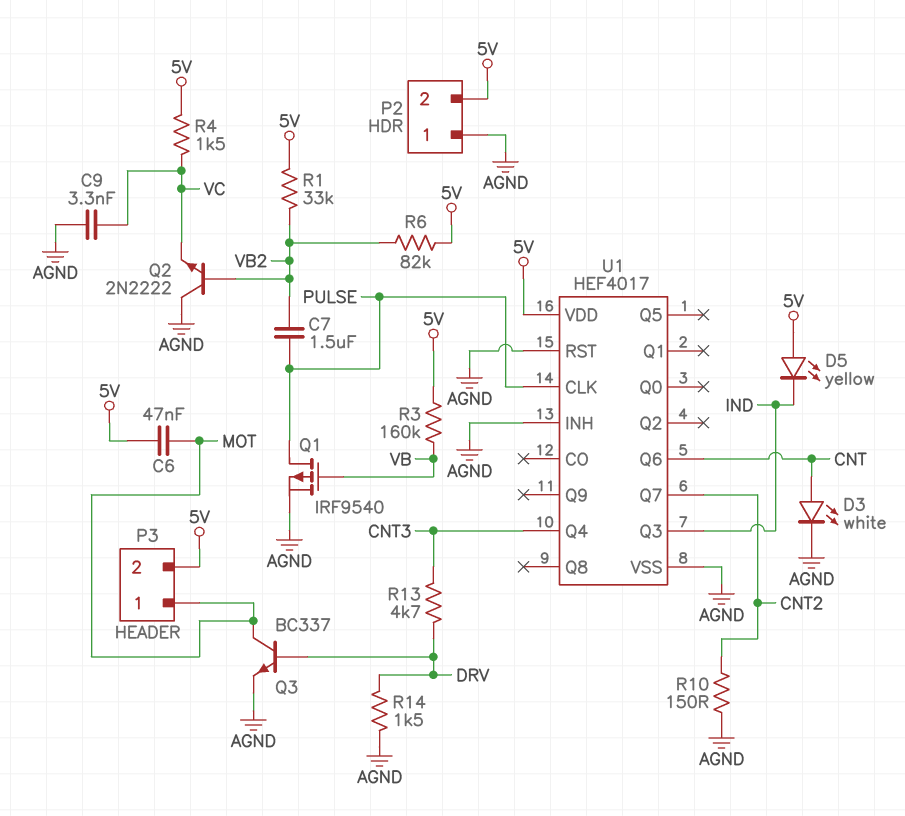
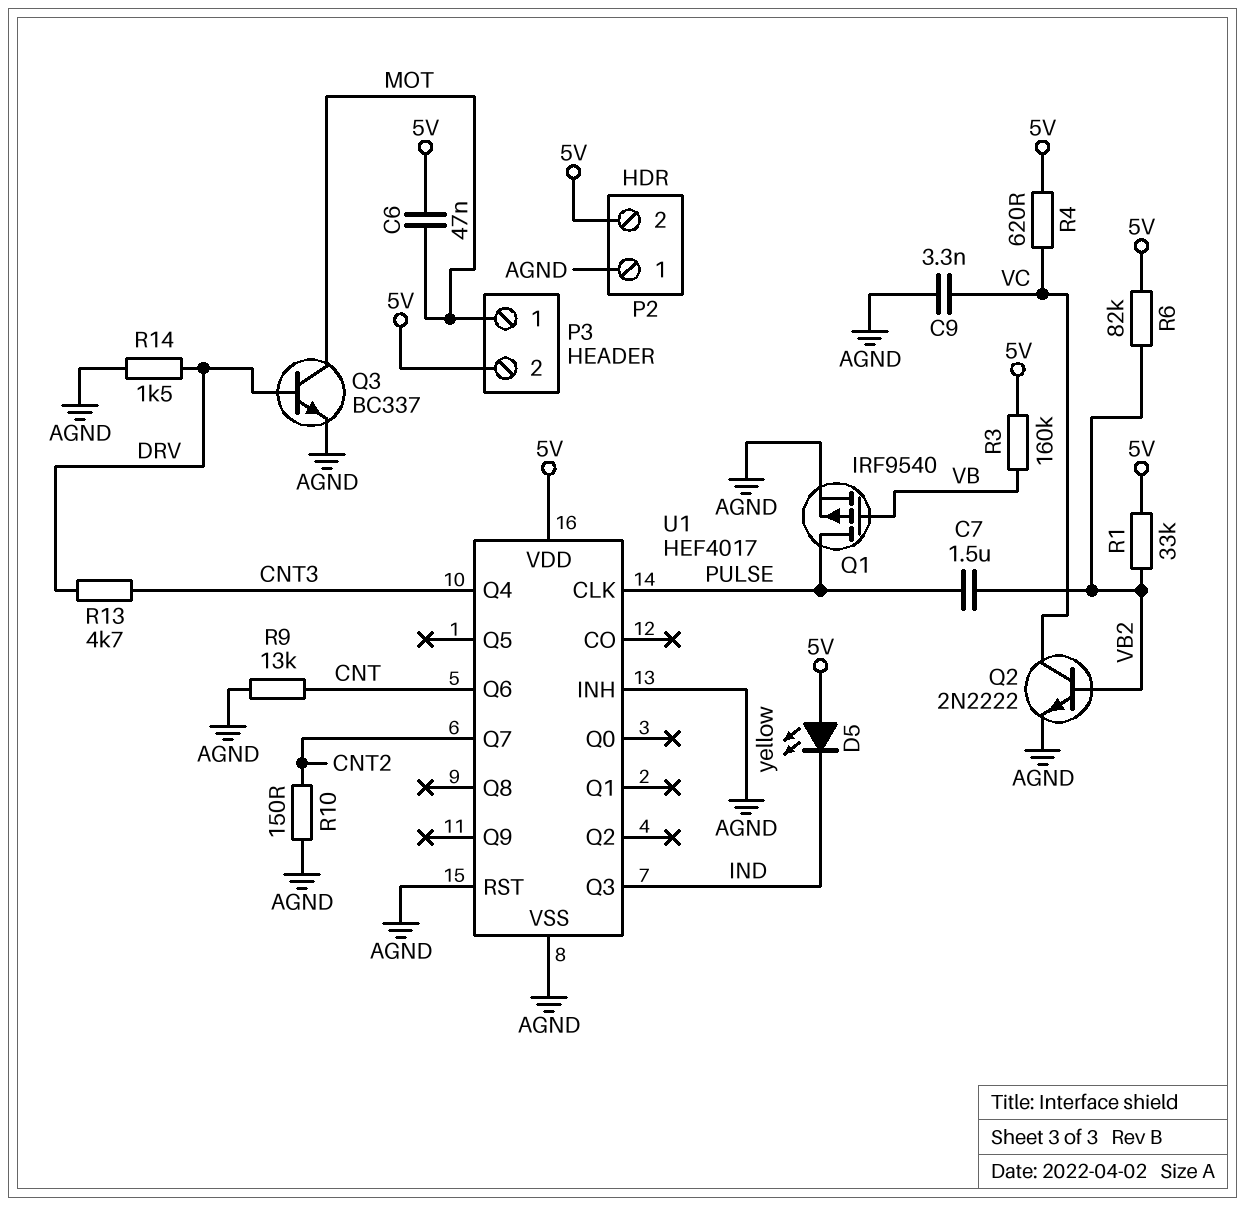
D3: LED white (A CNT, K AGND) -> none
Q2: NPN 2N2222 (B VB2, C AGND, E VC) -> NPN 2N2222 (B VB2, C VC, E AGND)
R4: 1.5k (5V, VC) -> 620 (5V, VC)
R9: none -> 13k (AGND, CNT)

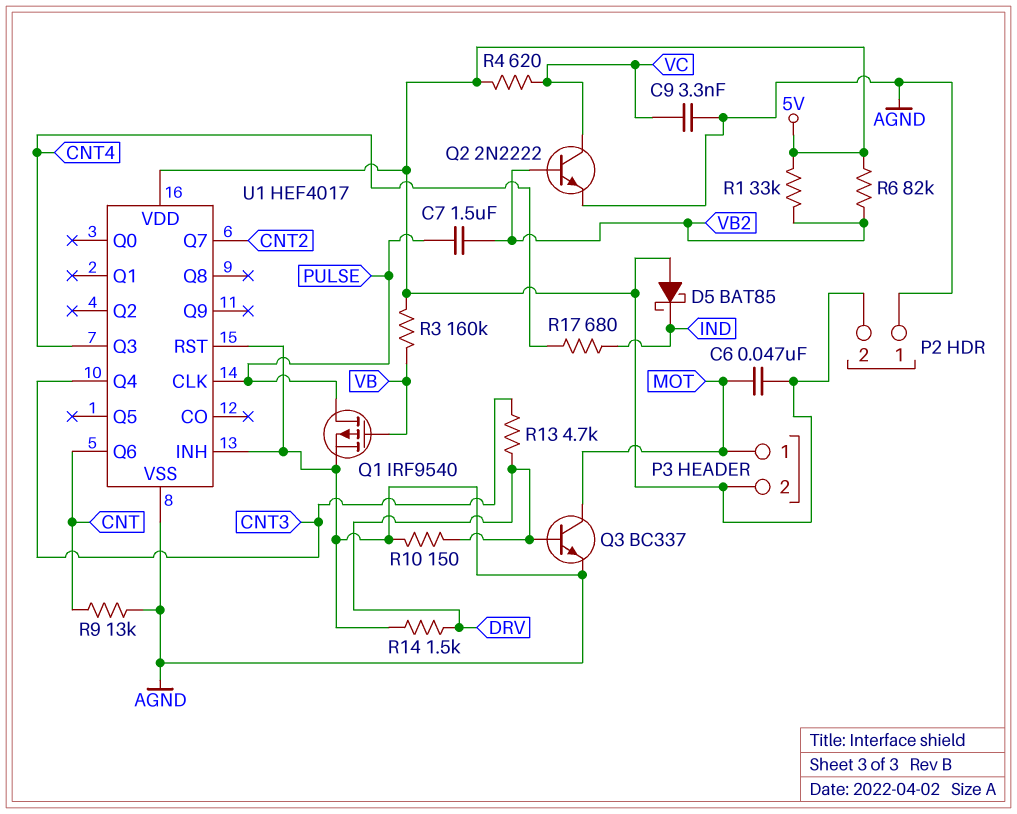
D5: LED yellow (A 5V, K IND) -> schottky BAT85 (A 5V, K IND)
R10: 150 (AGND, CNT2) -> 150 (AGND, DRV)
R17: none -> 680 (CNT4, IND)
U1 pin Q3: IND -> CNT4

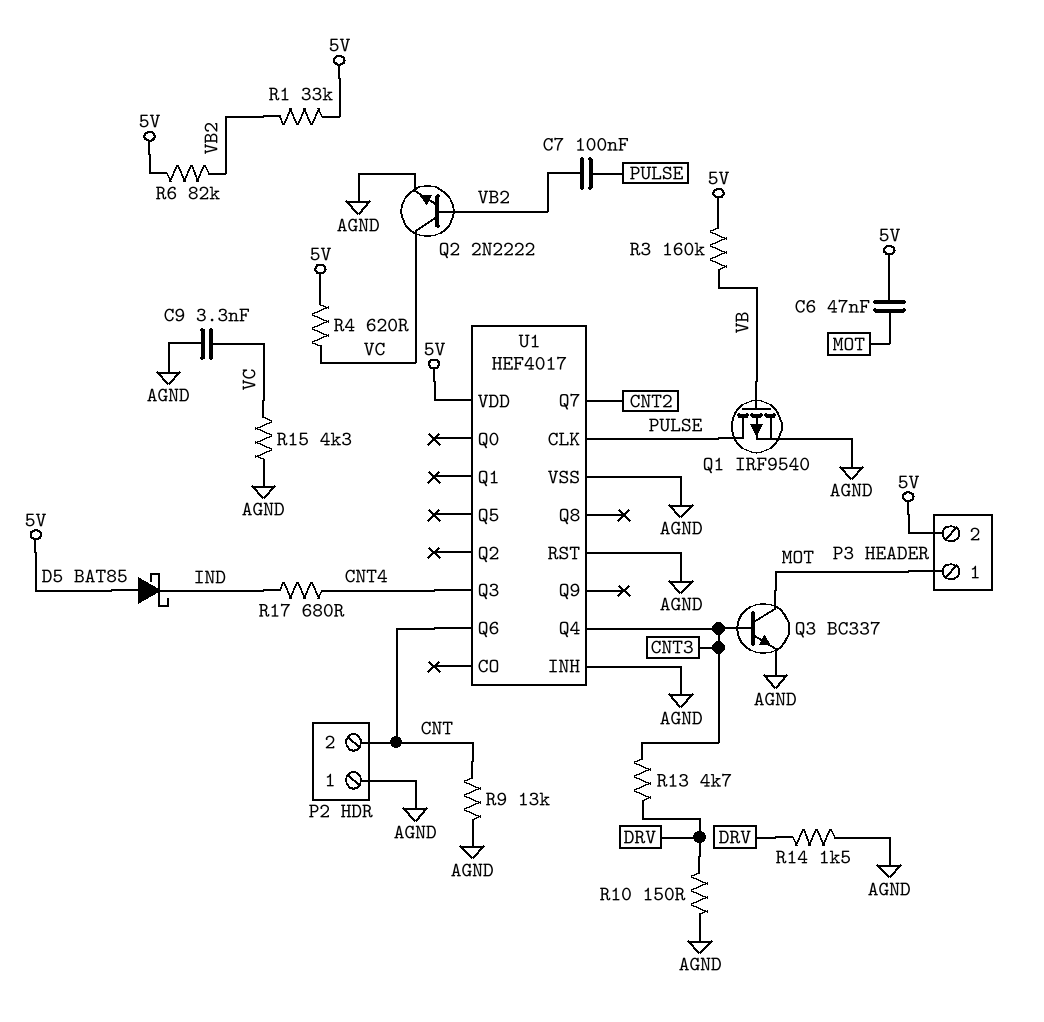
C7: 1.5uF (PULSE, VB2) -> 100nF (PULSE, VB2)
P2 pin 2: 5V -> CNT
Q3: NPN BC337 (B DRV, C MOT, E AGND) -> NPN BC337 (B CNT3, C MOT, E AGND)
R15: none -> 4.3k (AGND, VC)

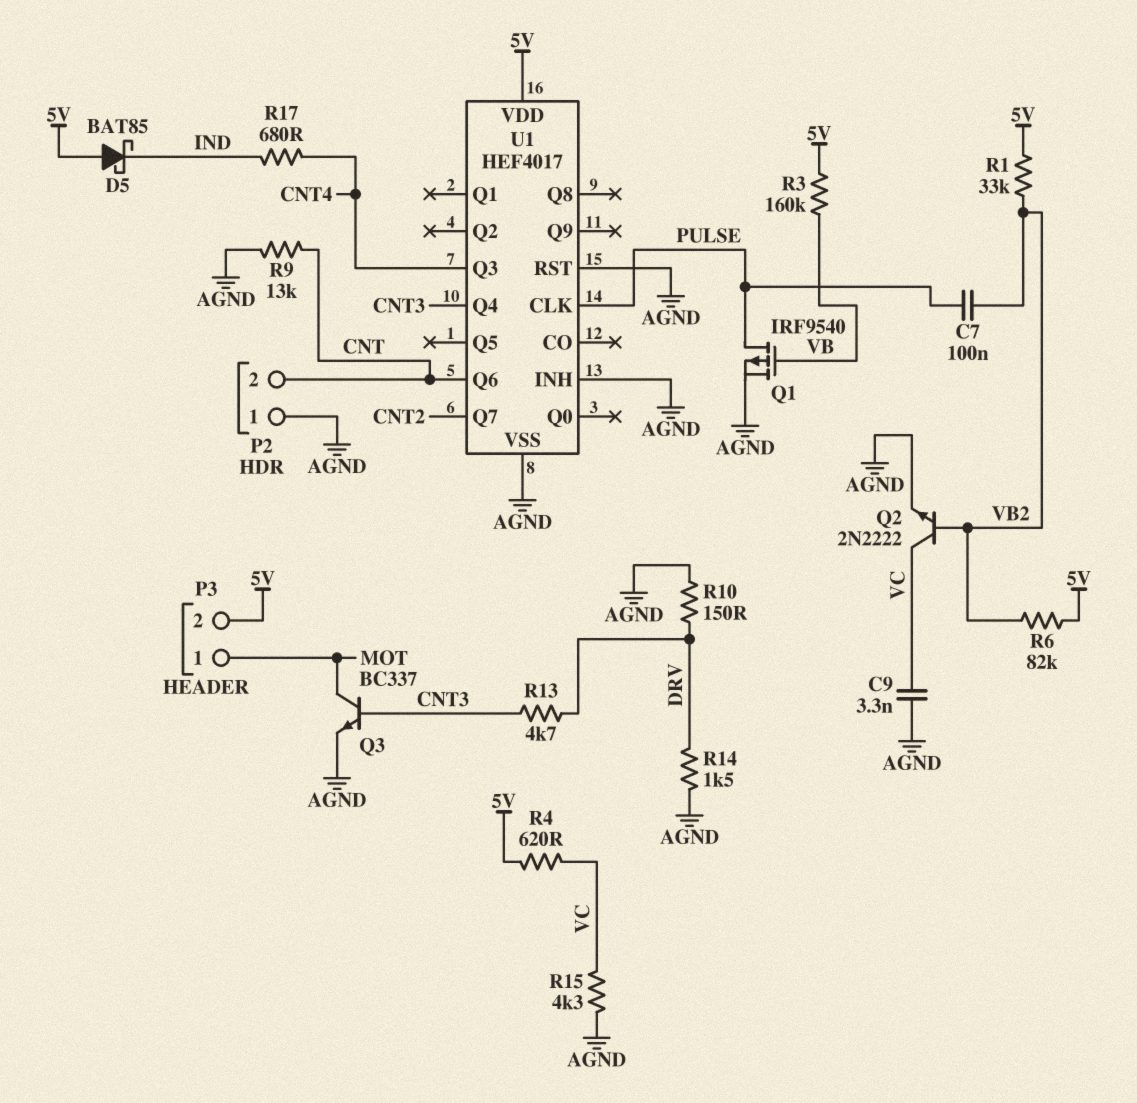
C6: 47nF (5V, MOT) -> none

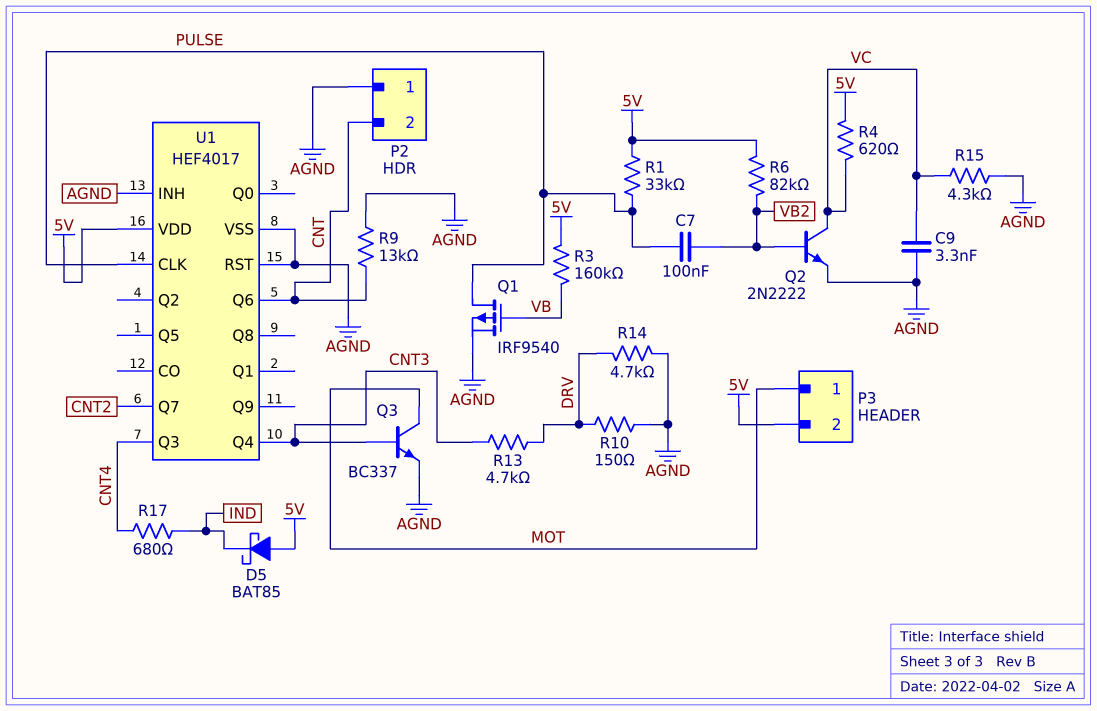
R1: 33k (5V, VB2) -> 33k (5V, PULSE)
R14: 1.5k (AGND, DRV) -> 4.7k (AGND, DRV)

